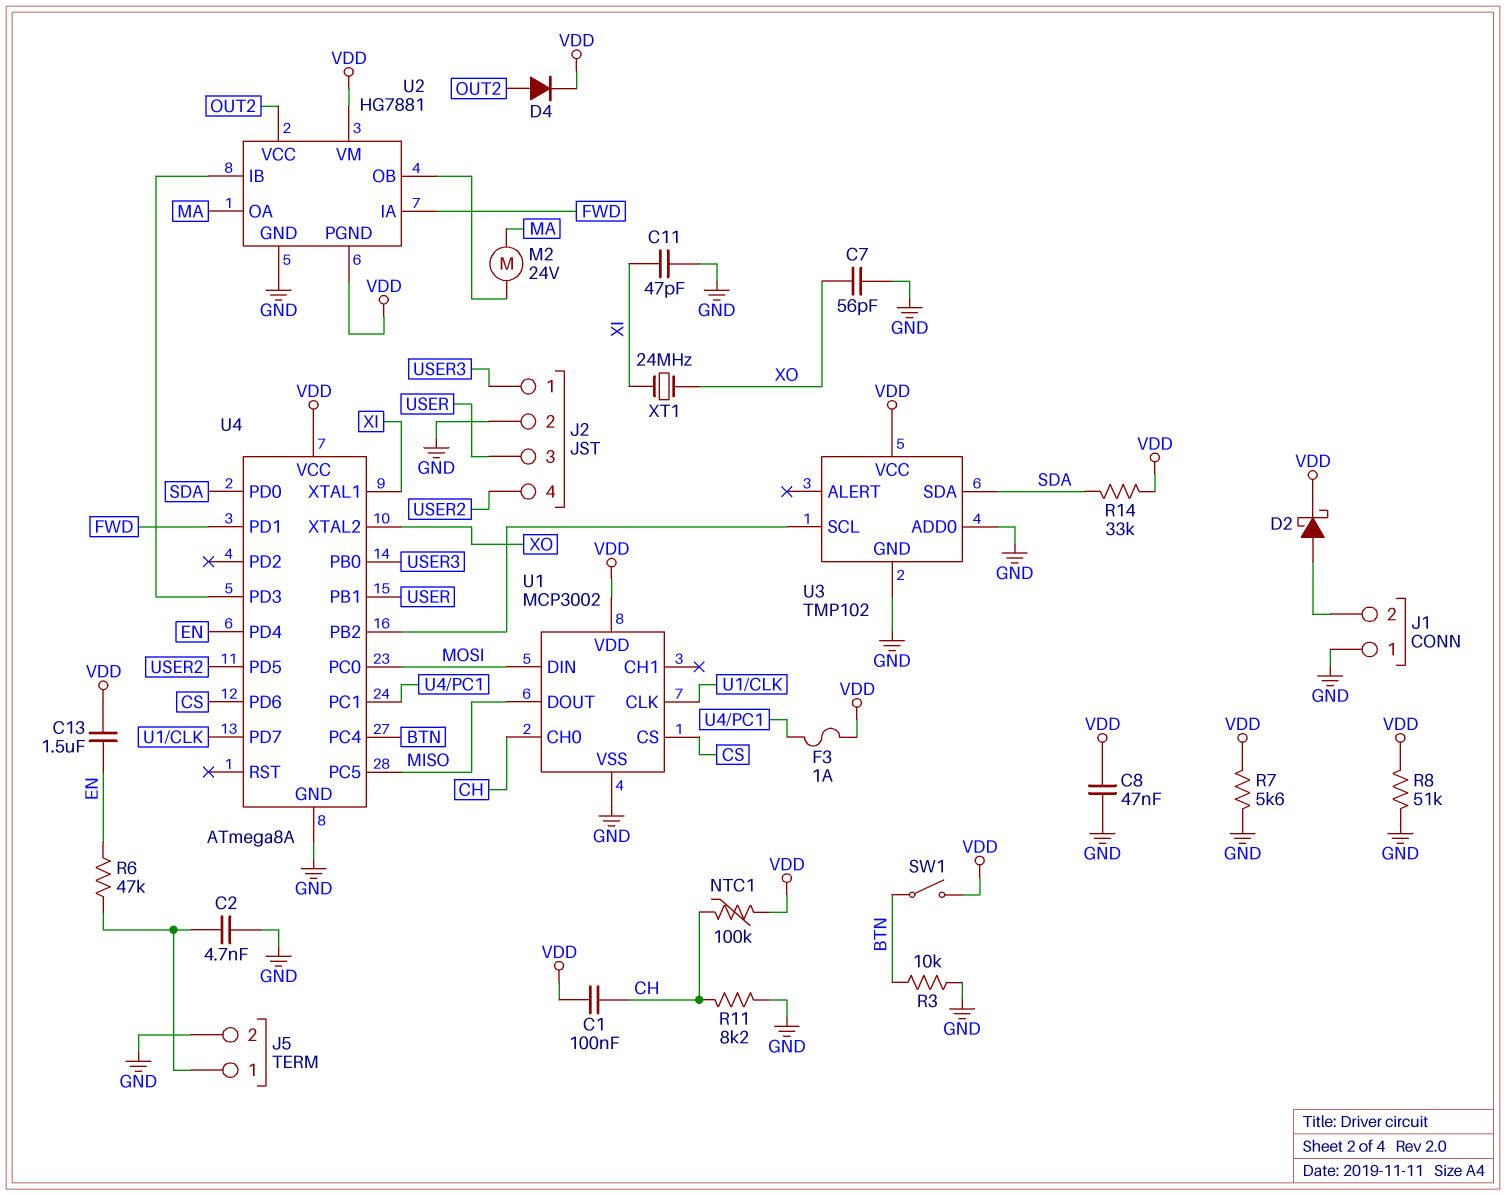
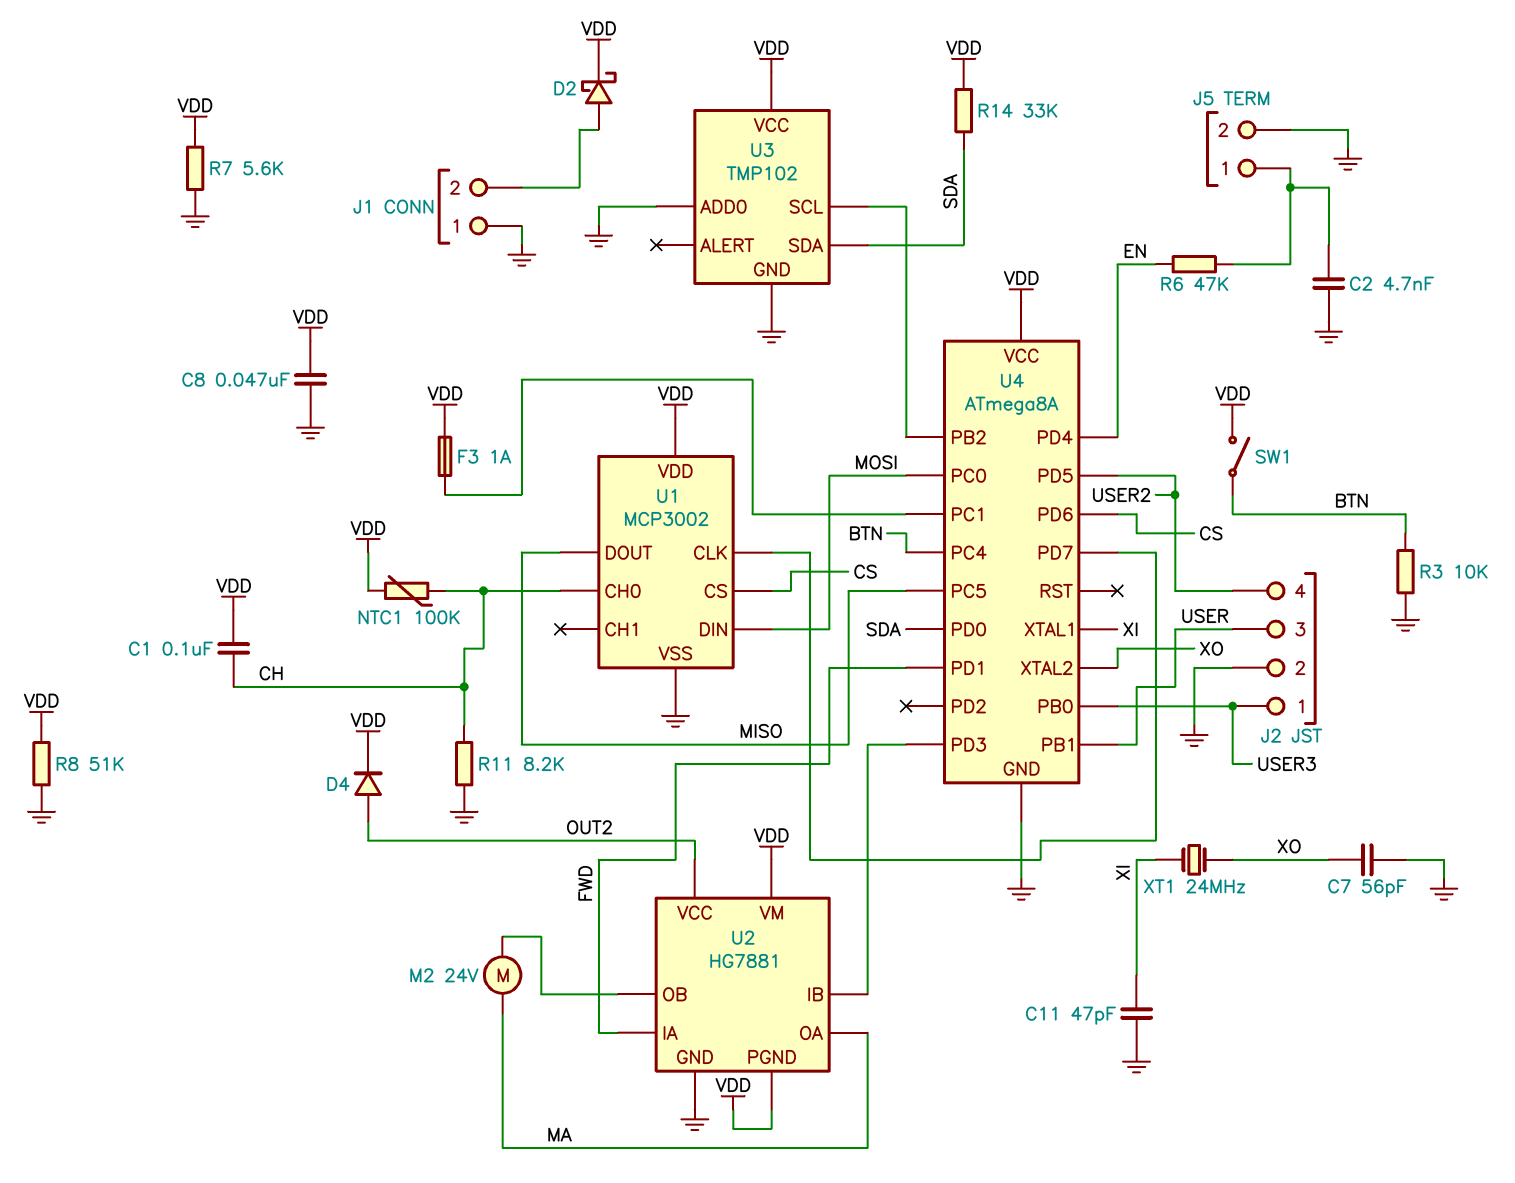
C13: 1.5uF (EN, VDD) -> none

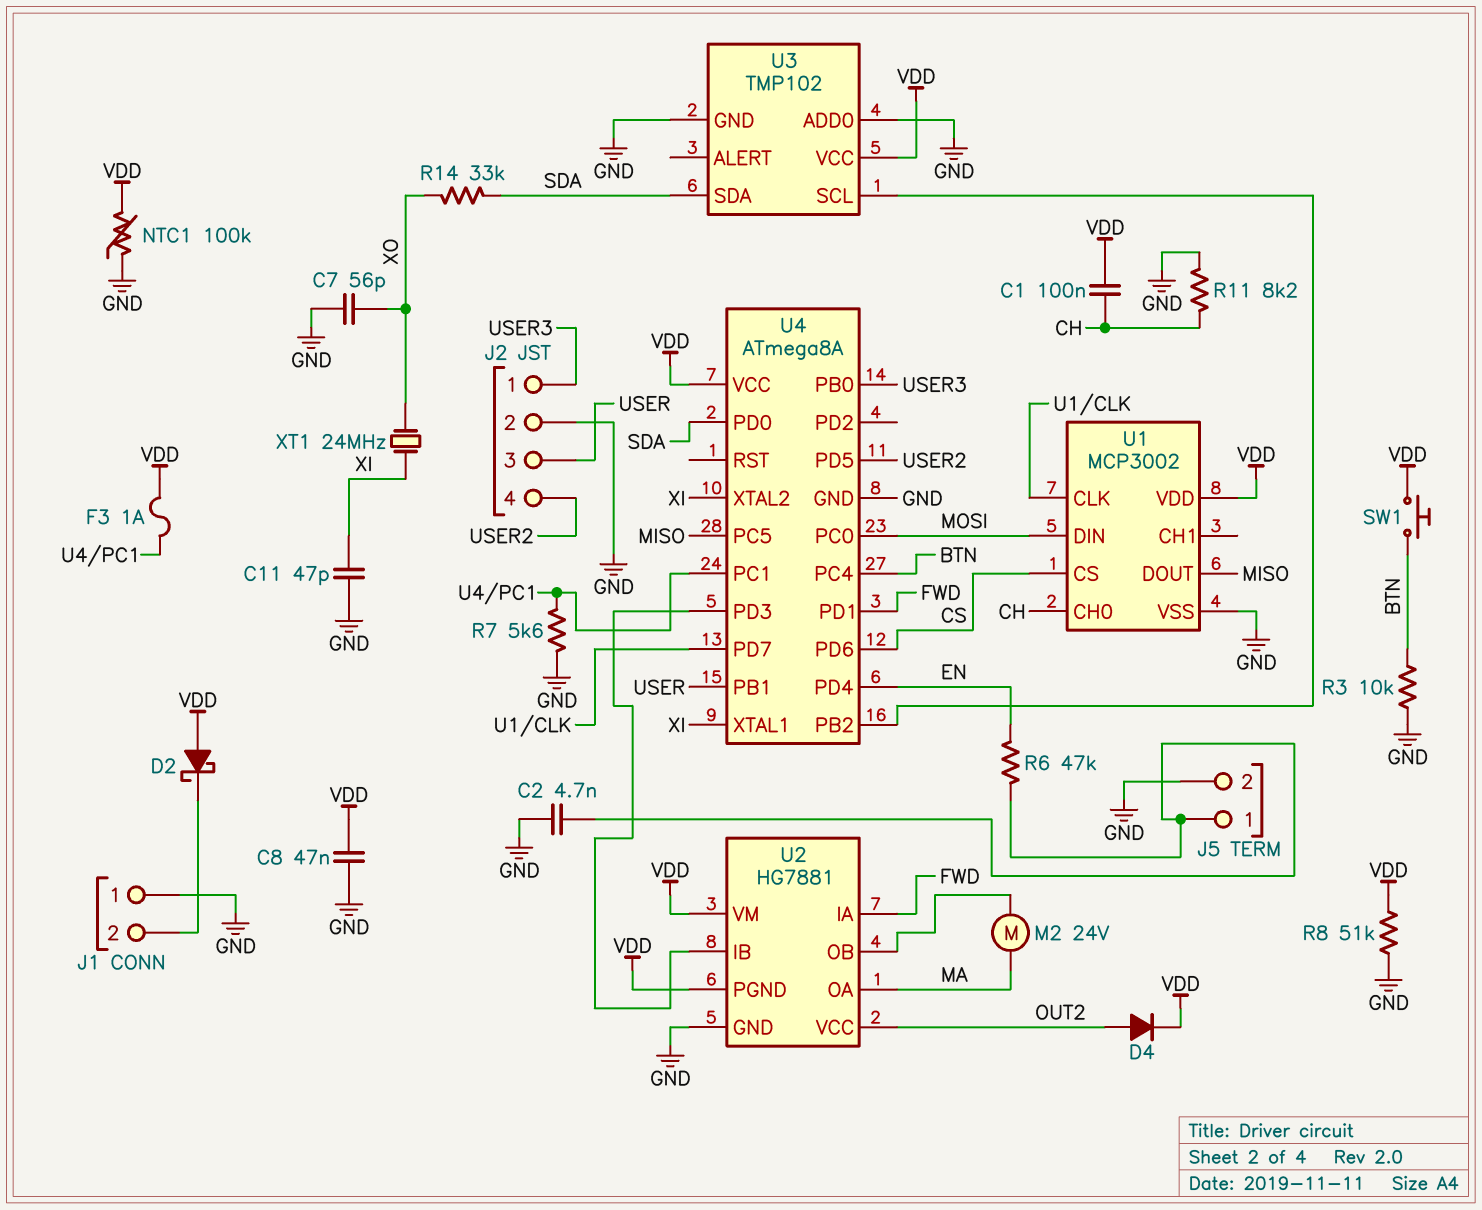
D2: schottky (A J1/2, K VDD) -> schottky (A VDD, K J1/2)
NTC1: 100k (CH, VDD) -> 100k (GND, VDD)
R7: 5.6k (GND, VDD) -> 5.6k (GND, U4/PC1)
R14: 33k (SDA, VDD) -> 33k (SDA, XO)
SW1: switch (BTN, VDD) -> button (BTN, VDD)
U4 pin XTAL2: XO -> XI

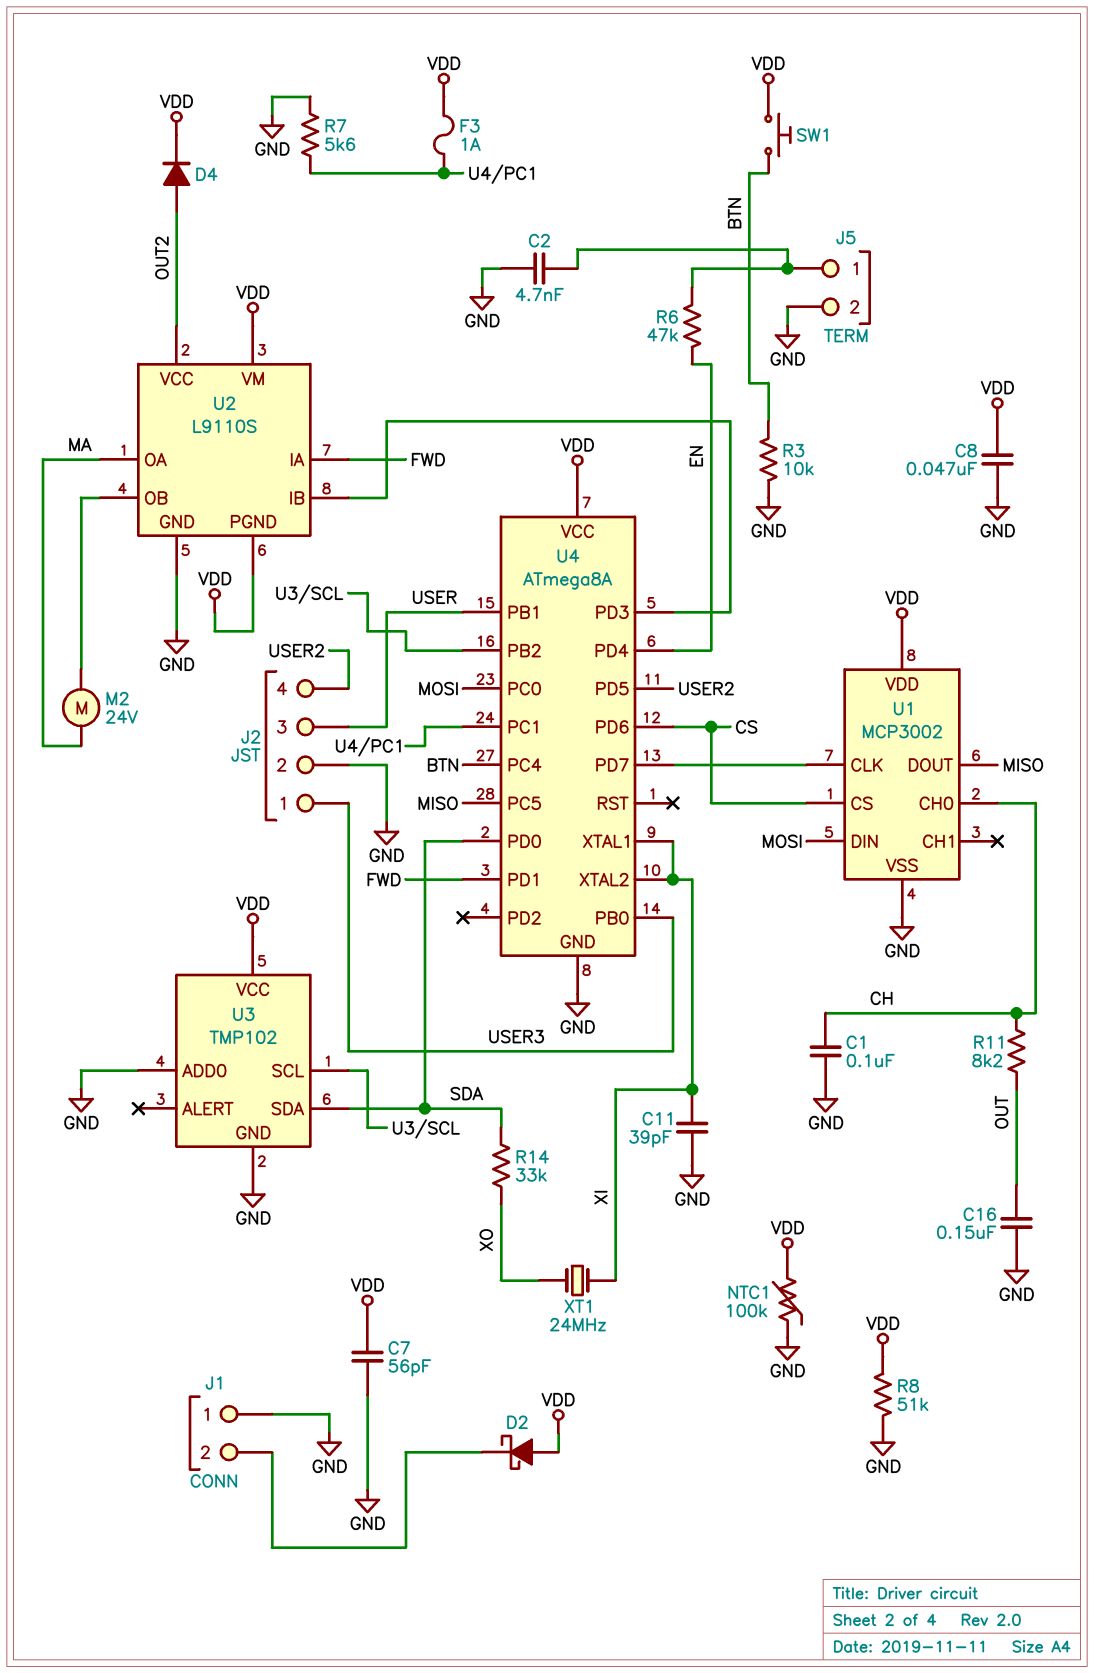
C1: 100nF (CH, VDD) -> 100nF (CH, GND)
C7: 56pF (GND, XO) -> 56pF (GND, VDD)
C11: 47pF (GND, XI) -> 39pF (GND, XI)
C16: none -> 150nF (GND, OUT)
R11: 8.2k (CH, GND) -> 8.2k (CH, OUT)
U2: HG7881 -> L9110S

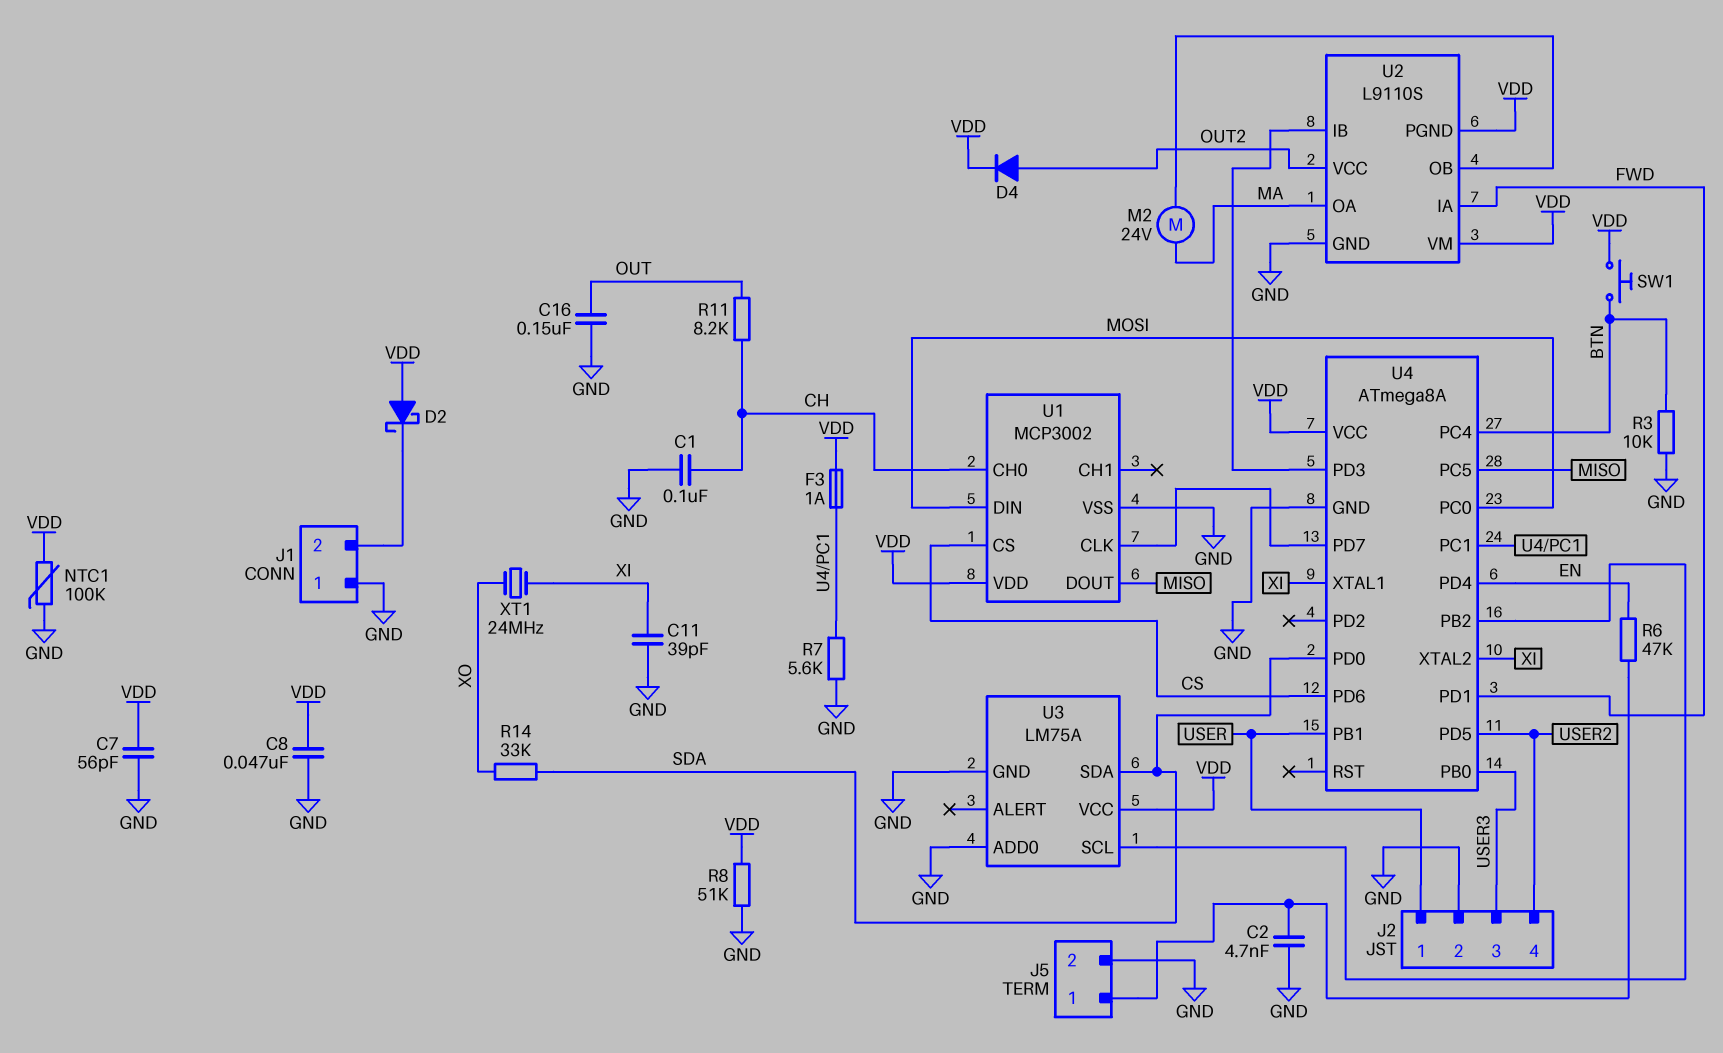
J2 pin 1: USER3 -> USER
J2 pin 3: USER -> USER3
U3: TMP102 -> LM75A

